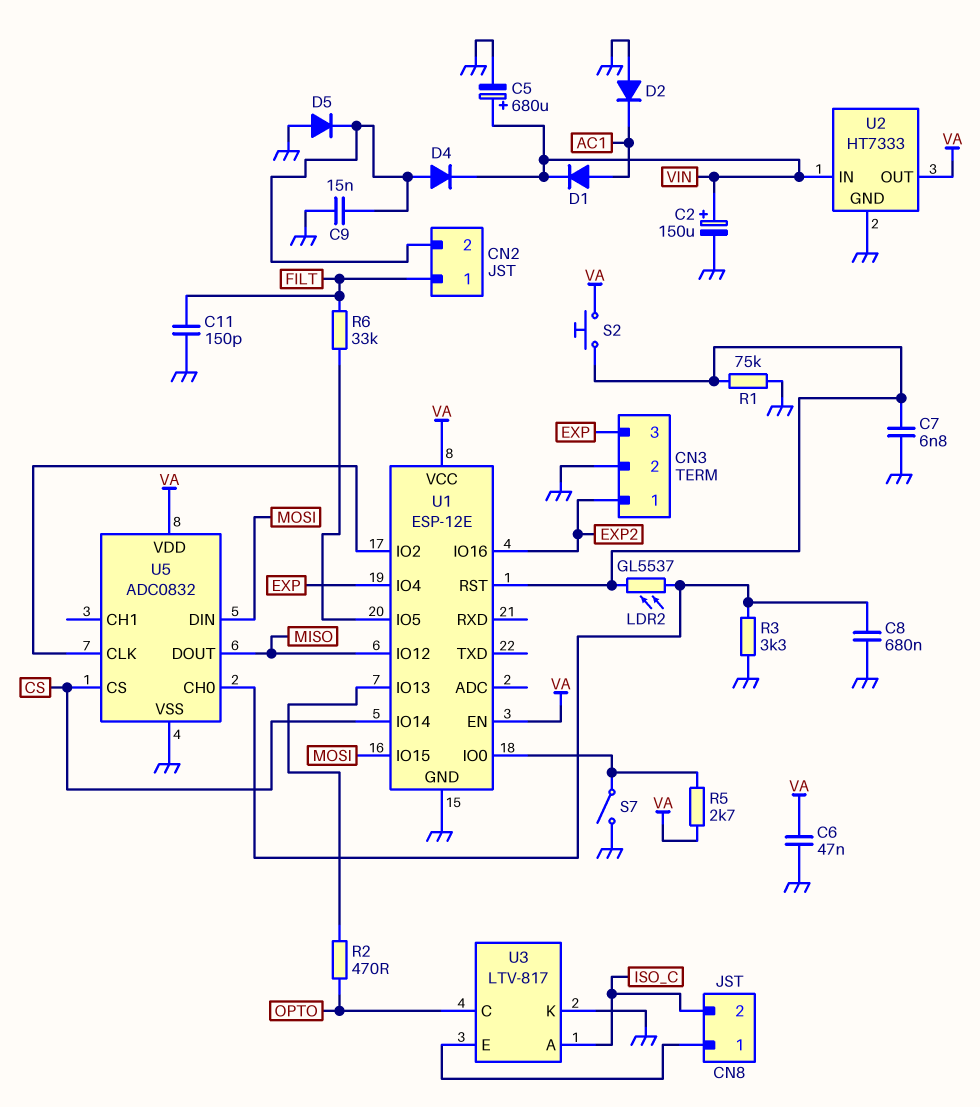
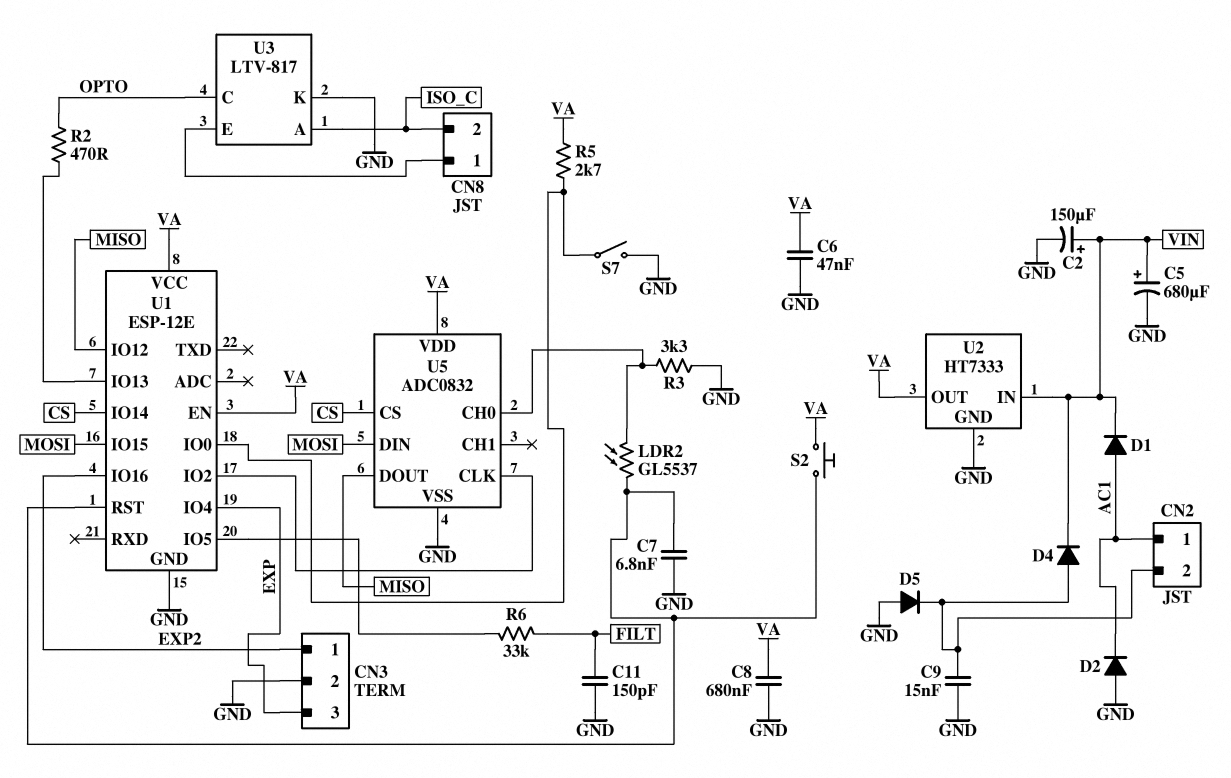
C8: 680nF (GND, U5/CH0) -> 680nF (GND, VA)
CN2 pin 1: FILT -> AC1
R1: 75k (GND, U1/RST) -> none

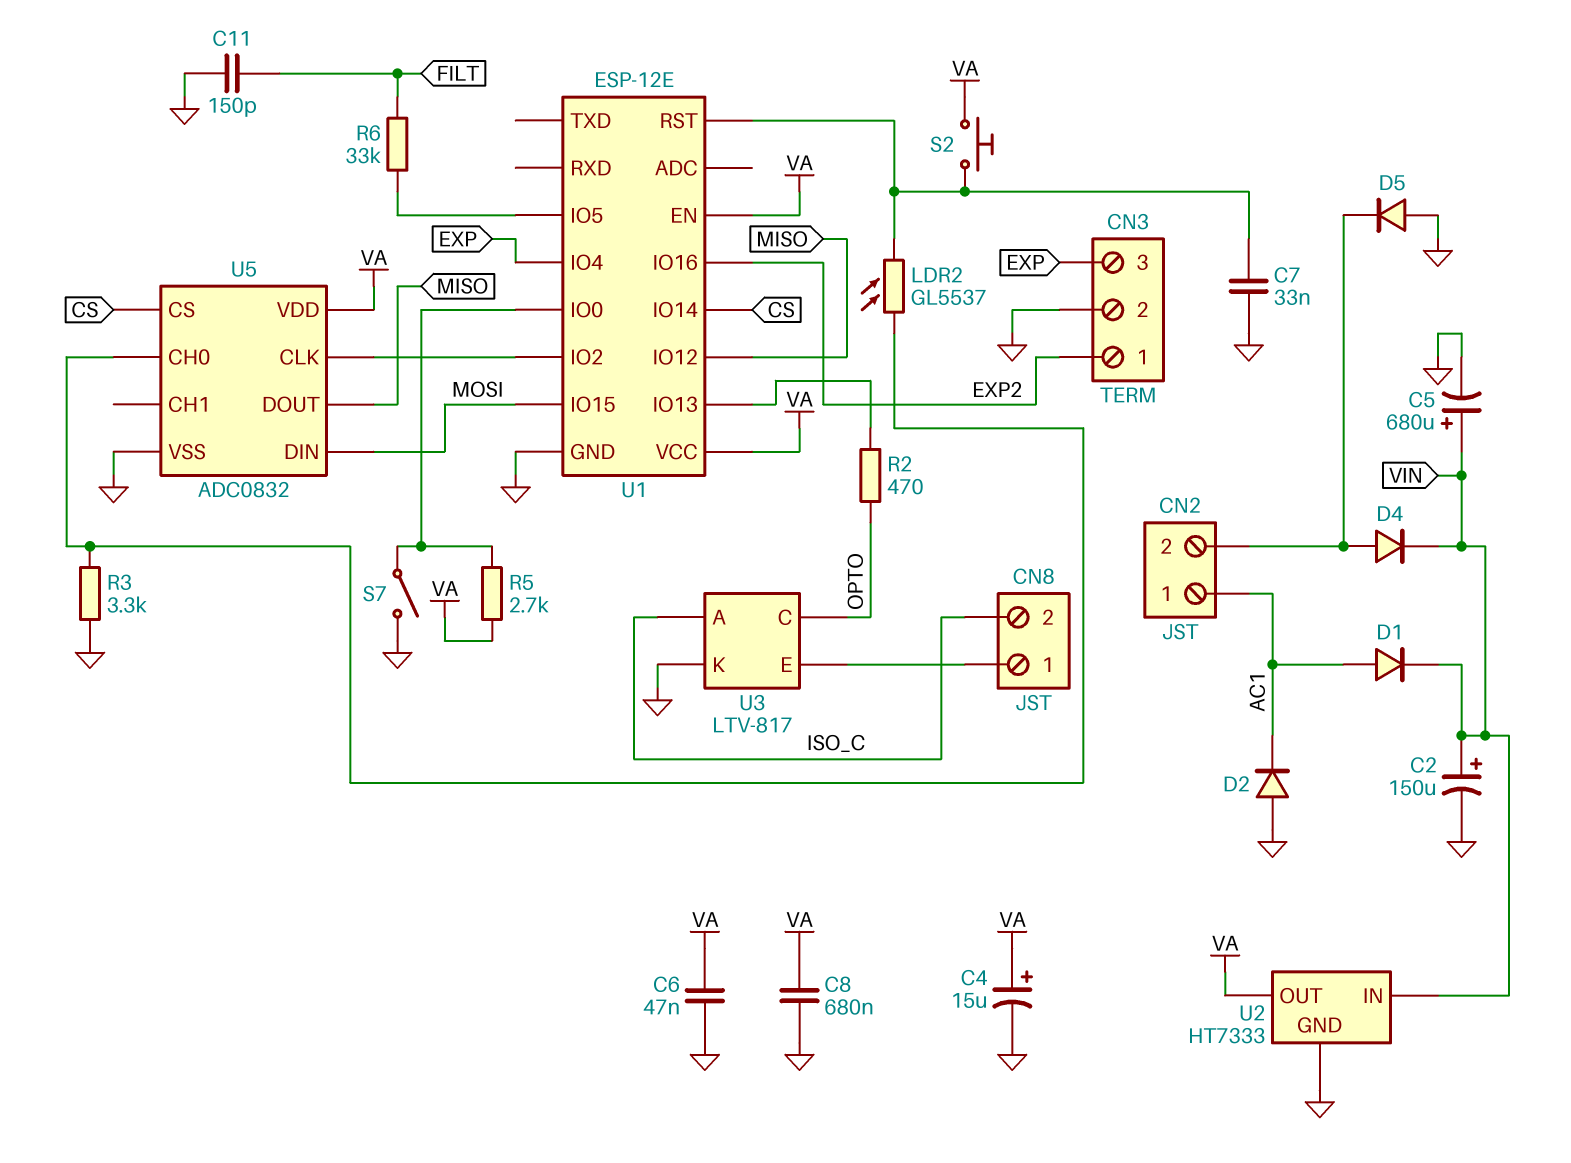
C4: none -> 15uF (plus VA, minus GND)
C7: 6.8nF (GND, U1/RST) -> 33nF (GND, U1/RST)
C9: 15nF (CN2/2, GND) -> none

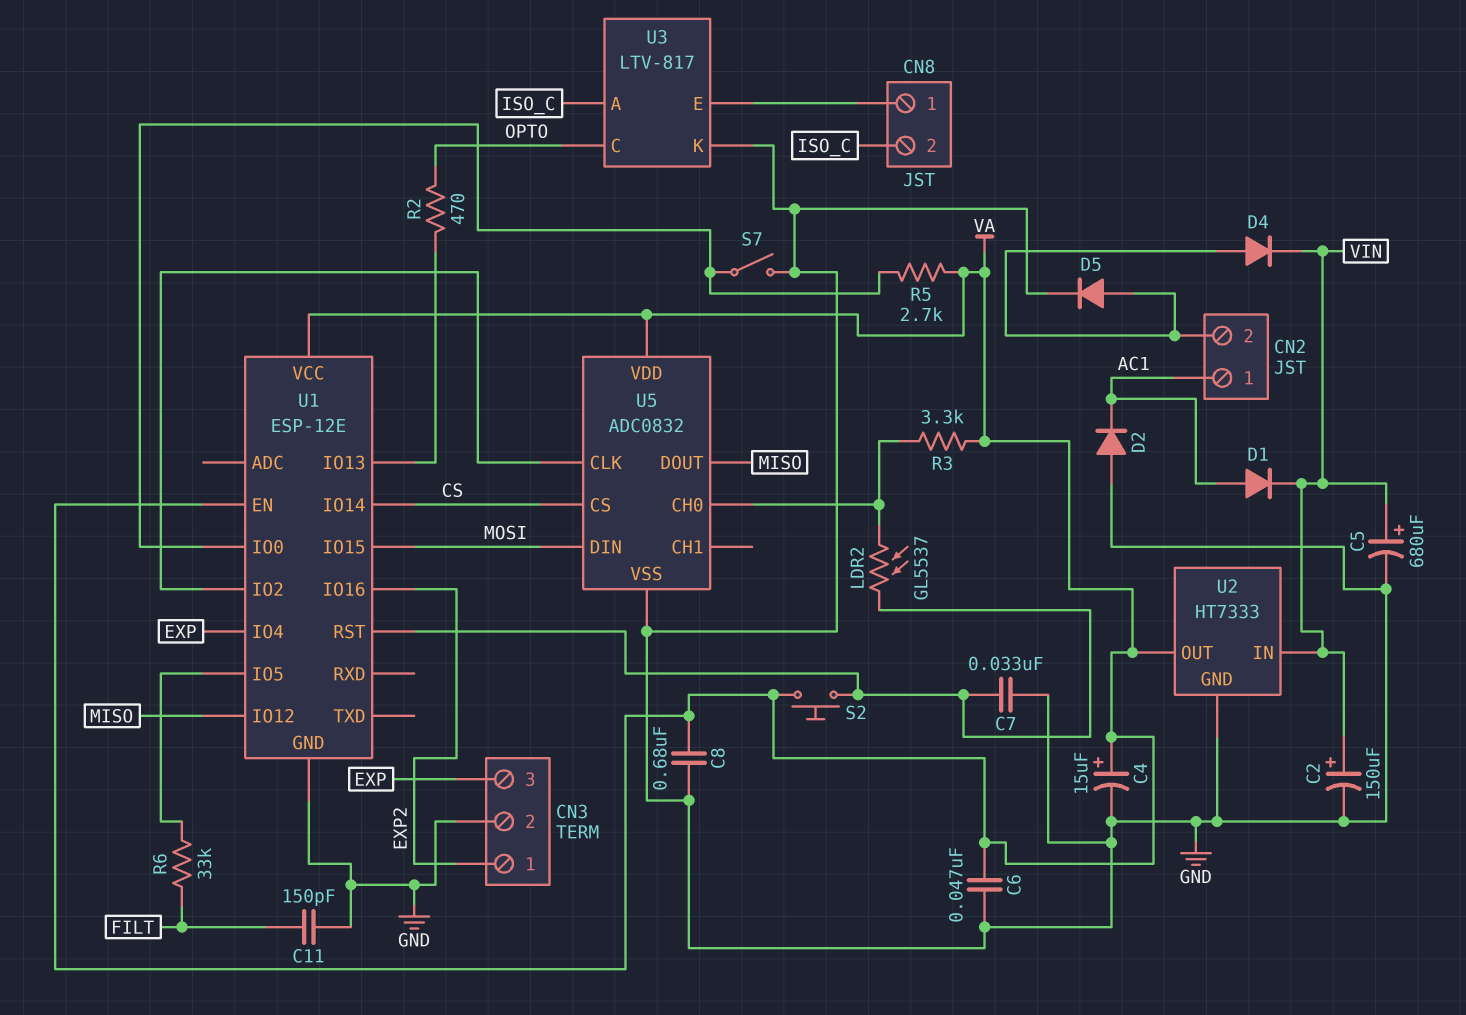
D5: diode (A GND, K CN2/2) -> diode (A CN2/2, K GND)
R3: 3.3k (GND, U5/CH0) -> 3.3k (U5/CH0, VA)

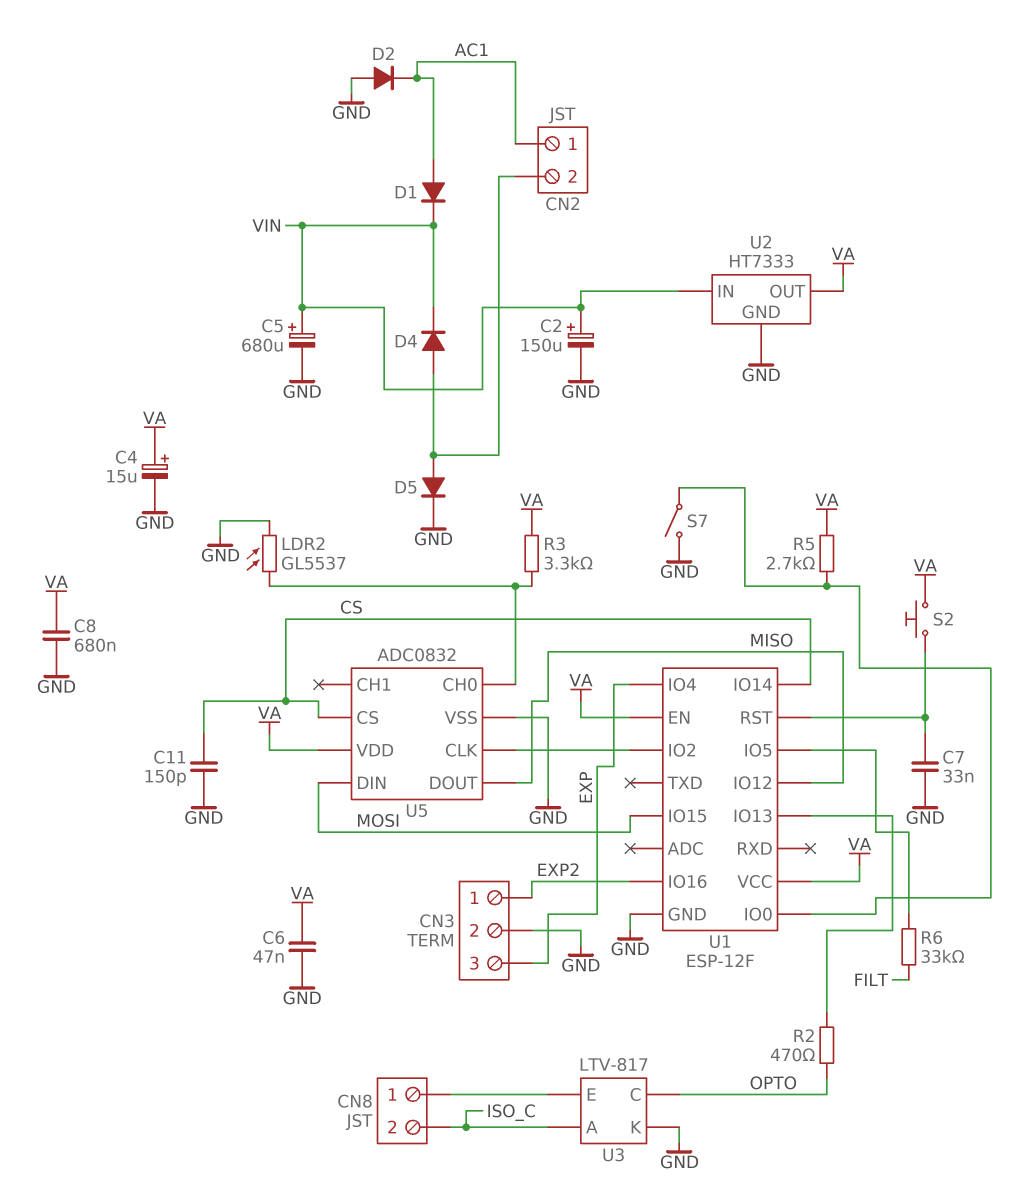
C11: 150pF (FILT, GND) -> 150pF (CS, GND)
LDR2: GL5537 (U1/RST, U5/CH0) -> GL5537 (GND, U5/CH0)
U1: ESP-12E -> ESP-12F

